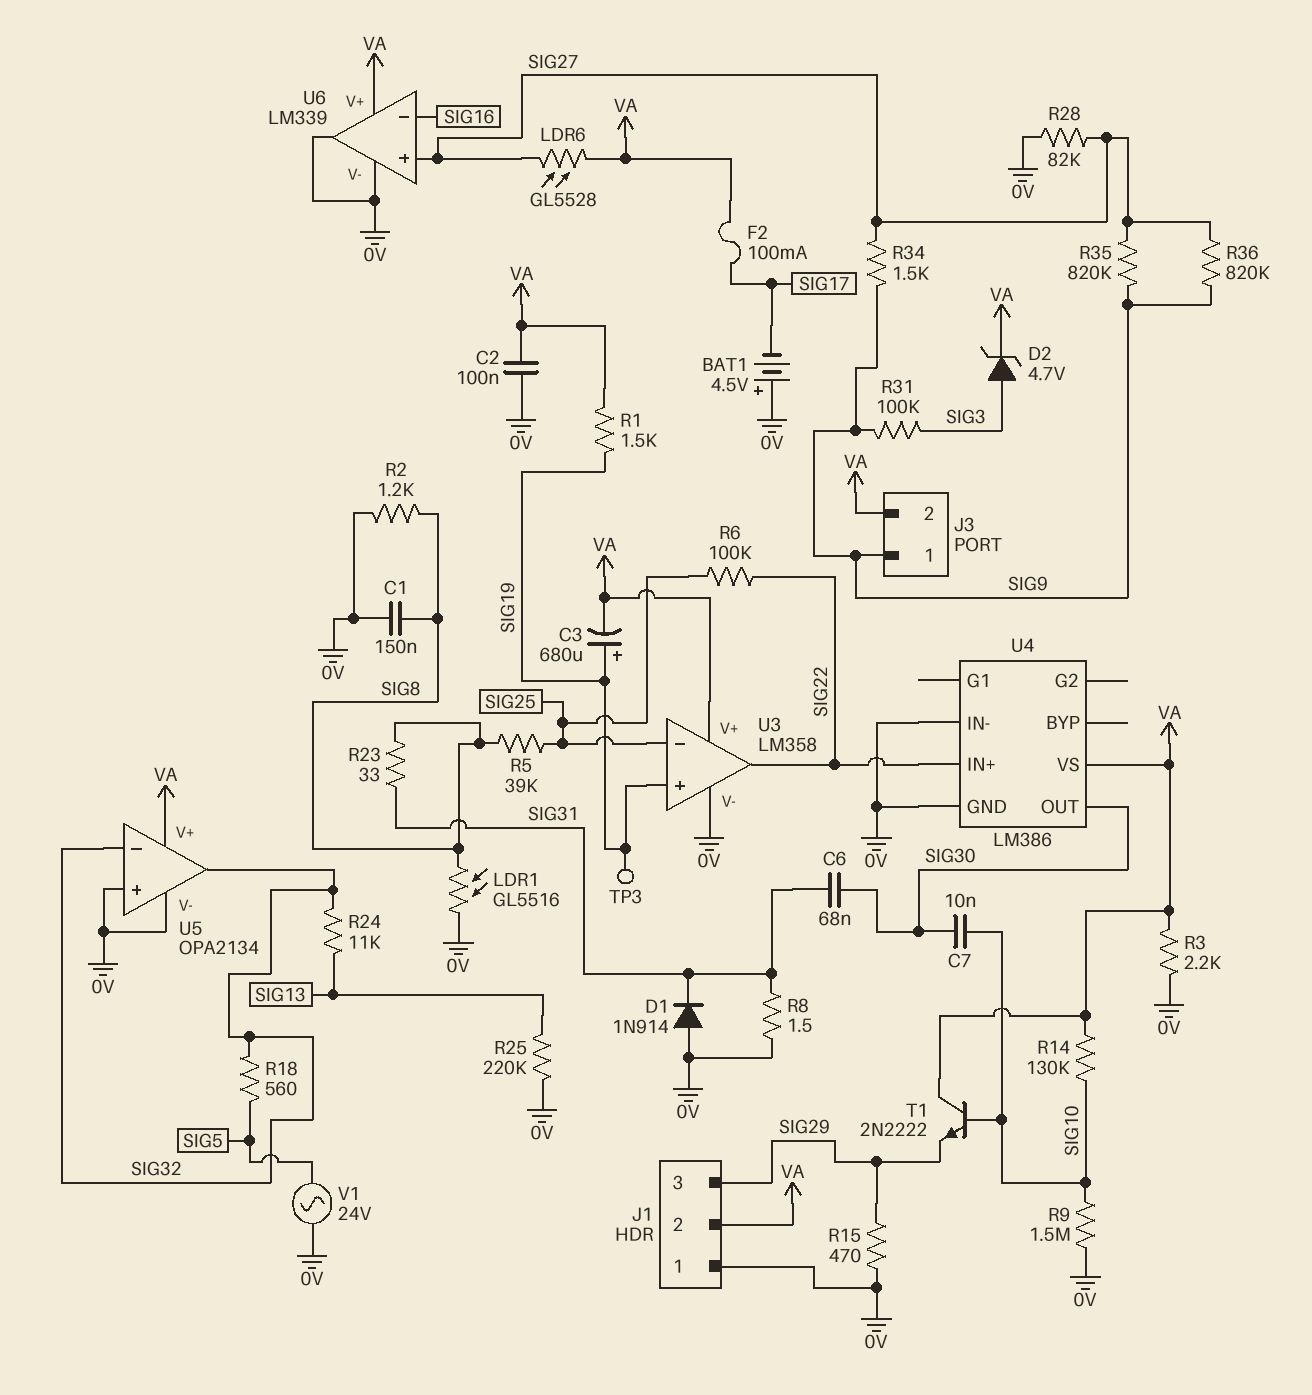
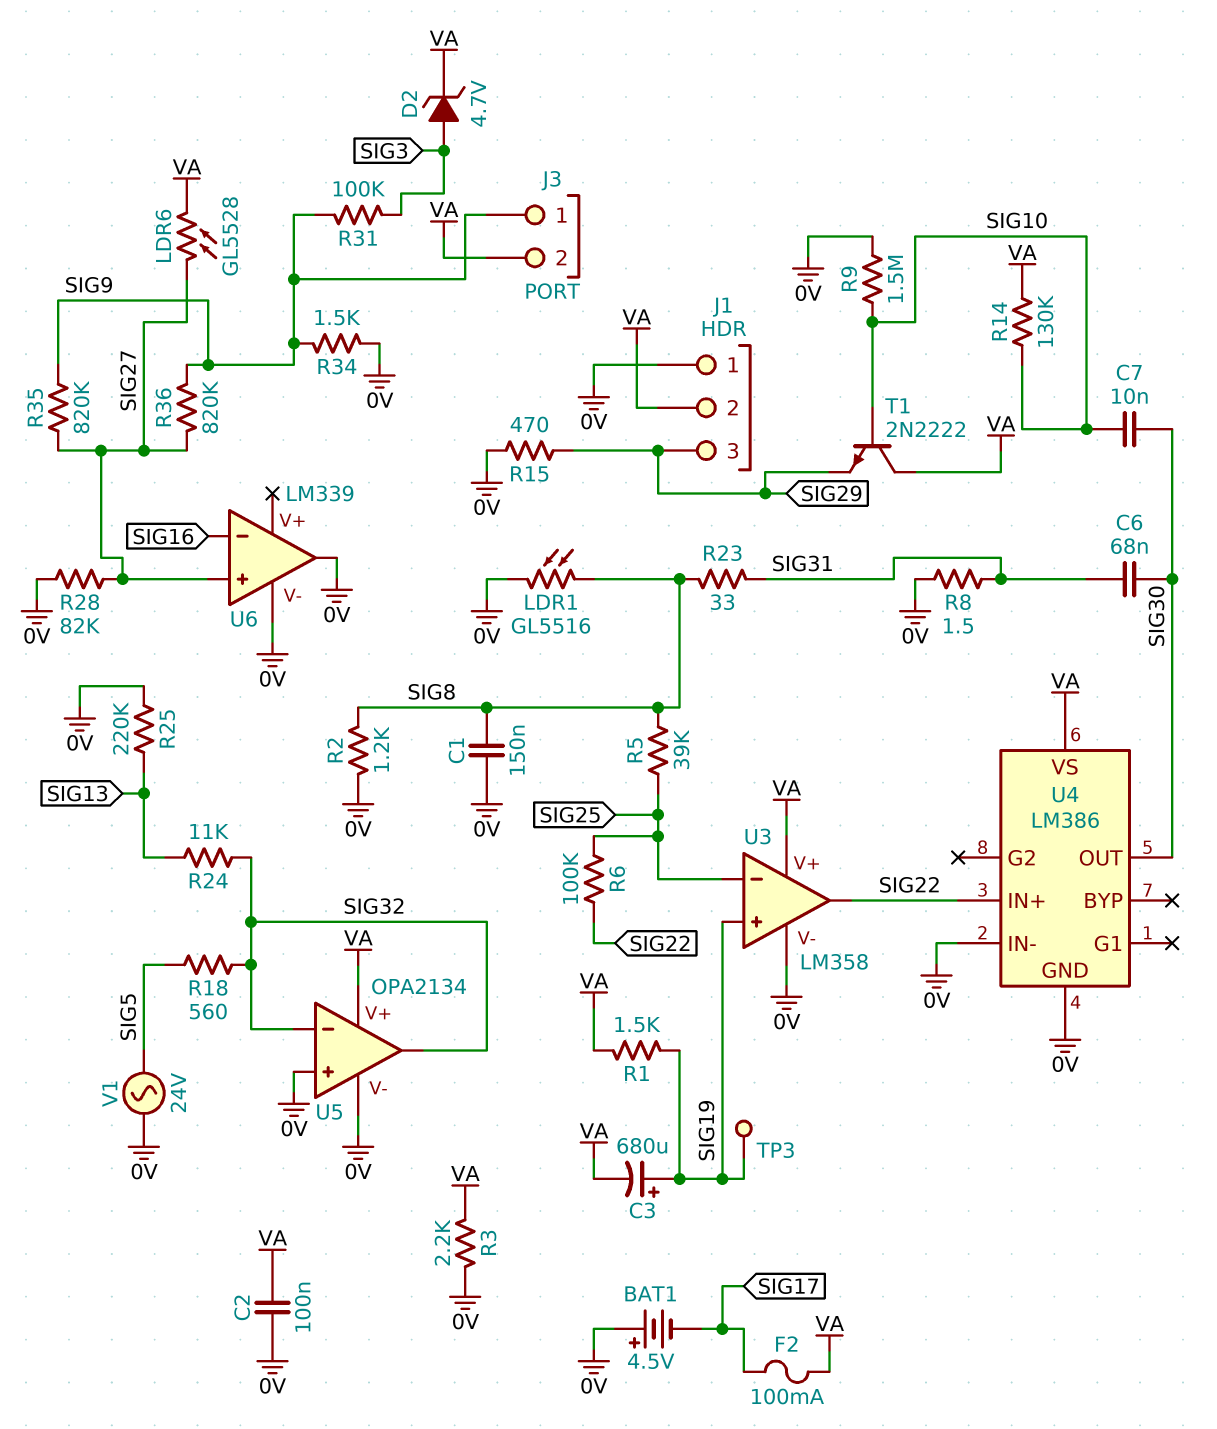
D1: diode 1N914 (A 0V, K SIG31) -> none
R34: 1.5k (SIG9, SIG27) -> 1.5k (0V, SIG9)
U6 pin V+: VA -> none

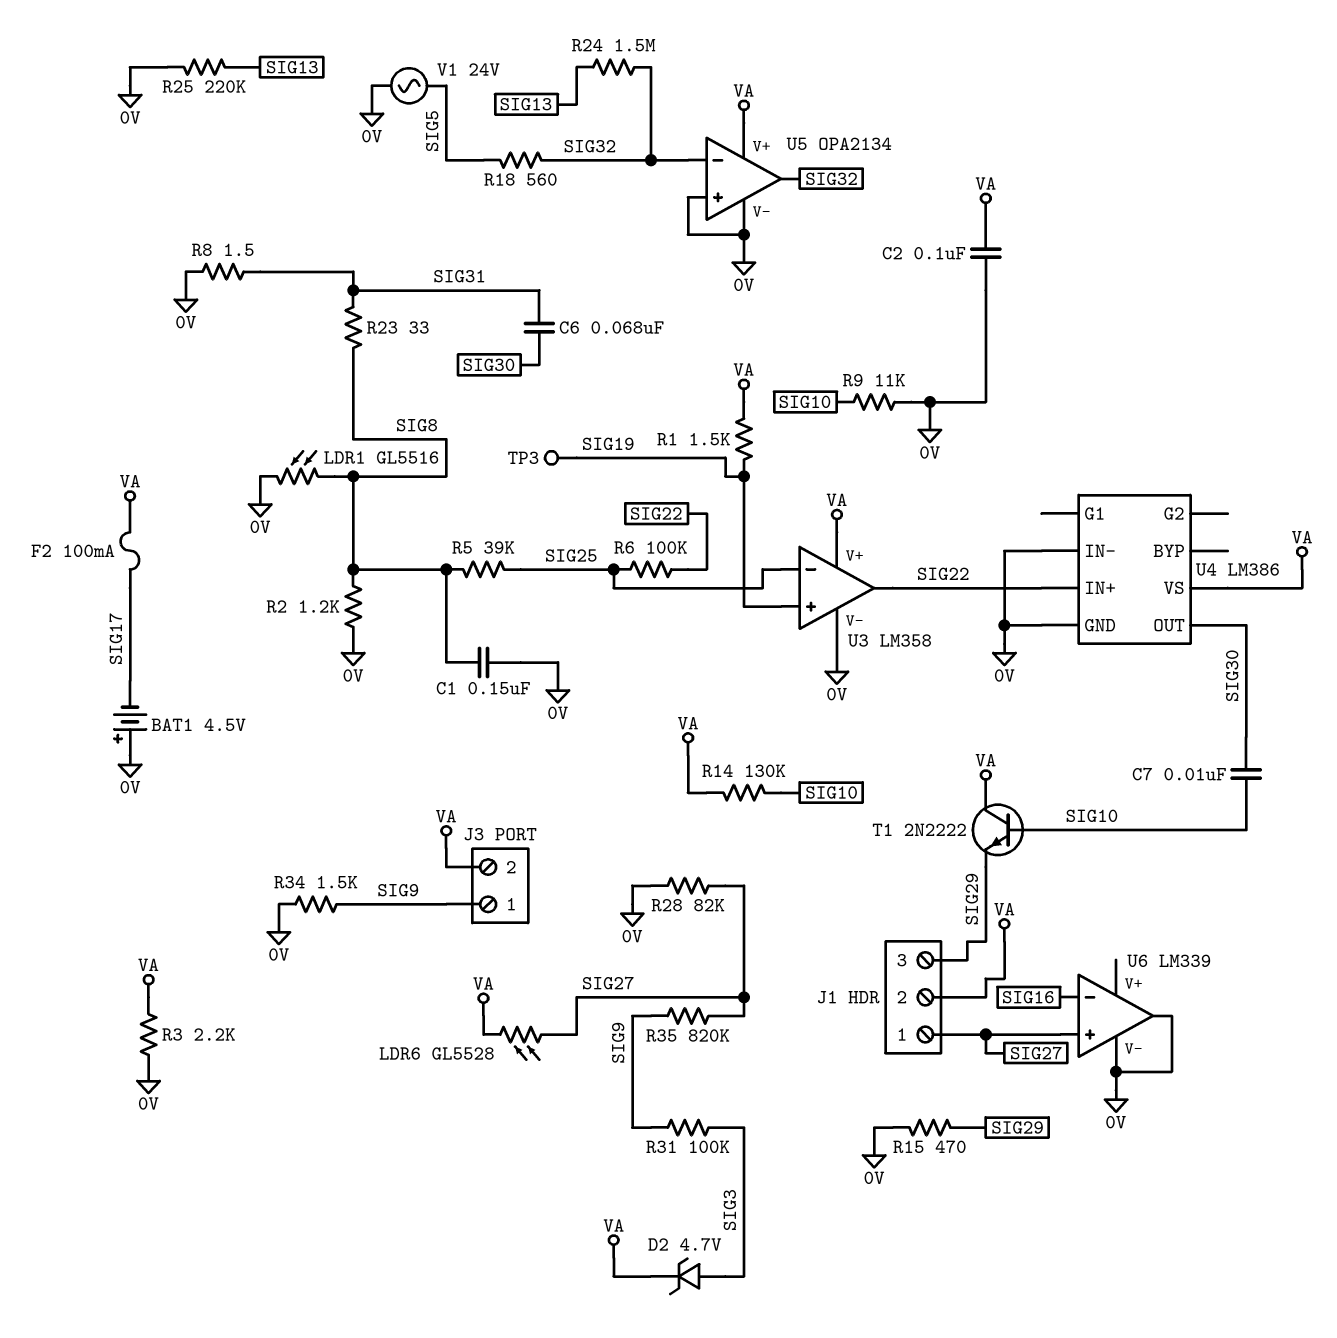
C3: 680uF (plus SIG19, minus VA) -> none
J1 pin 1: 0V -> SIG27
R9: 1.5M (0V, SIG10) -> 11k (0V, SIG10)
R24: 11k (SIG13, SIG32) -> 1.5M (SIG13, SIG32)
R36: 820k (SIG9, SIG27) -> none

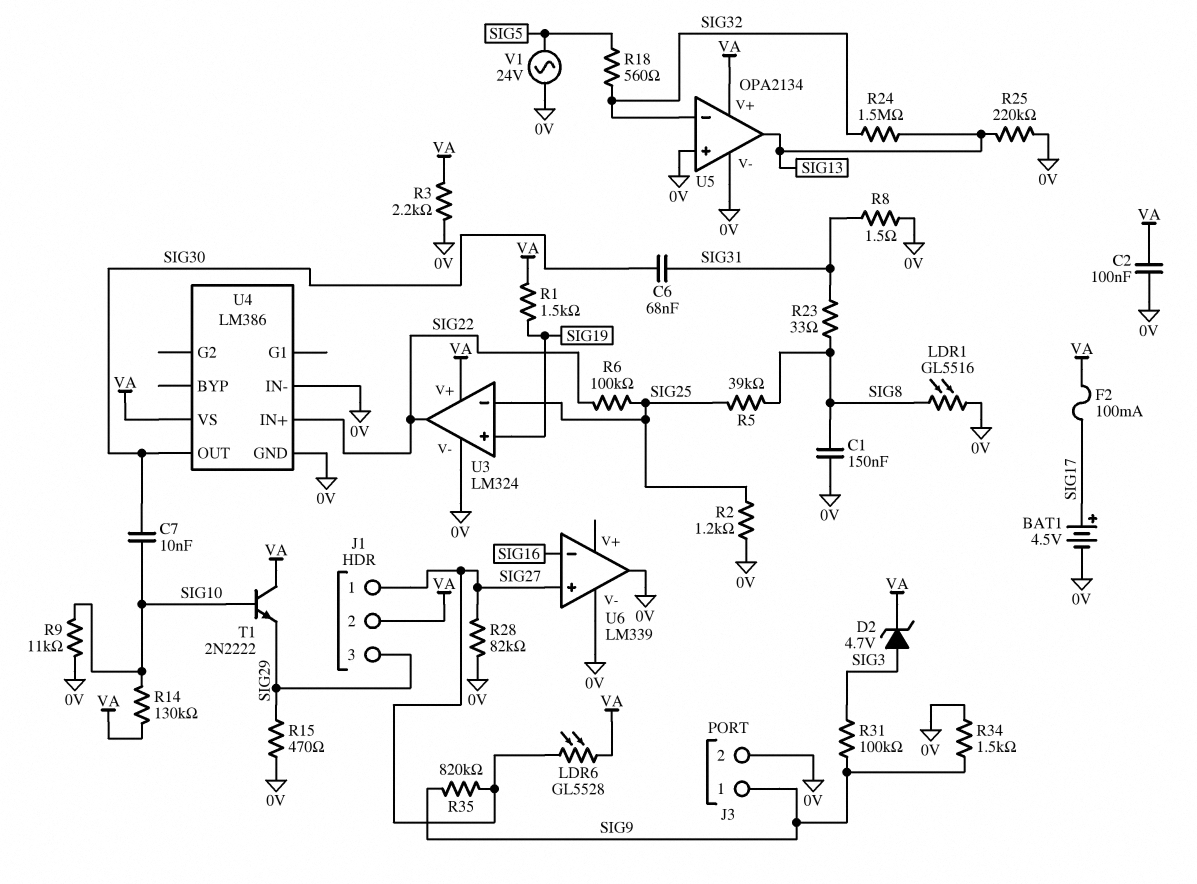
BAT1: 4.5V (plus 0V, minus SIG17) -> 4.5V (plus SIG17, minus 0V)
J3 pin 2: VA -> 0V
R2: 1.2k (0V, SIG8) -> 1.2k (0V, SIG25)
TP3: test point (SIG19) -> none
U3: LM358 -> LM324
U5 pin out: SIG32 -> SIG13

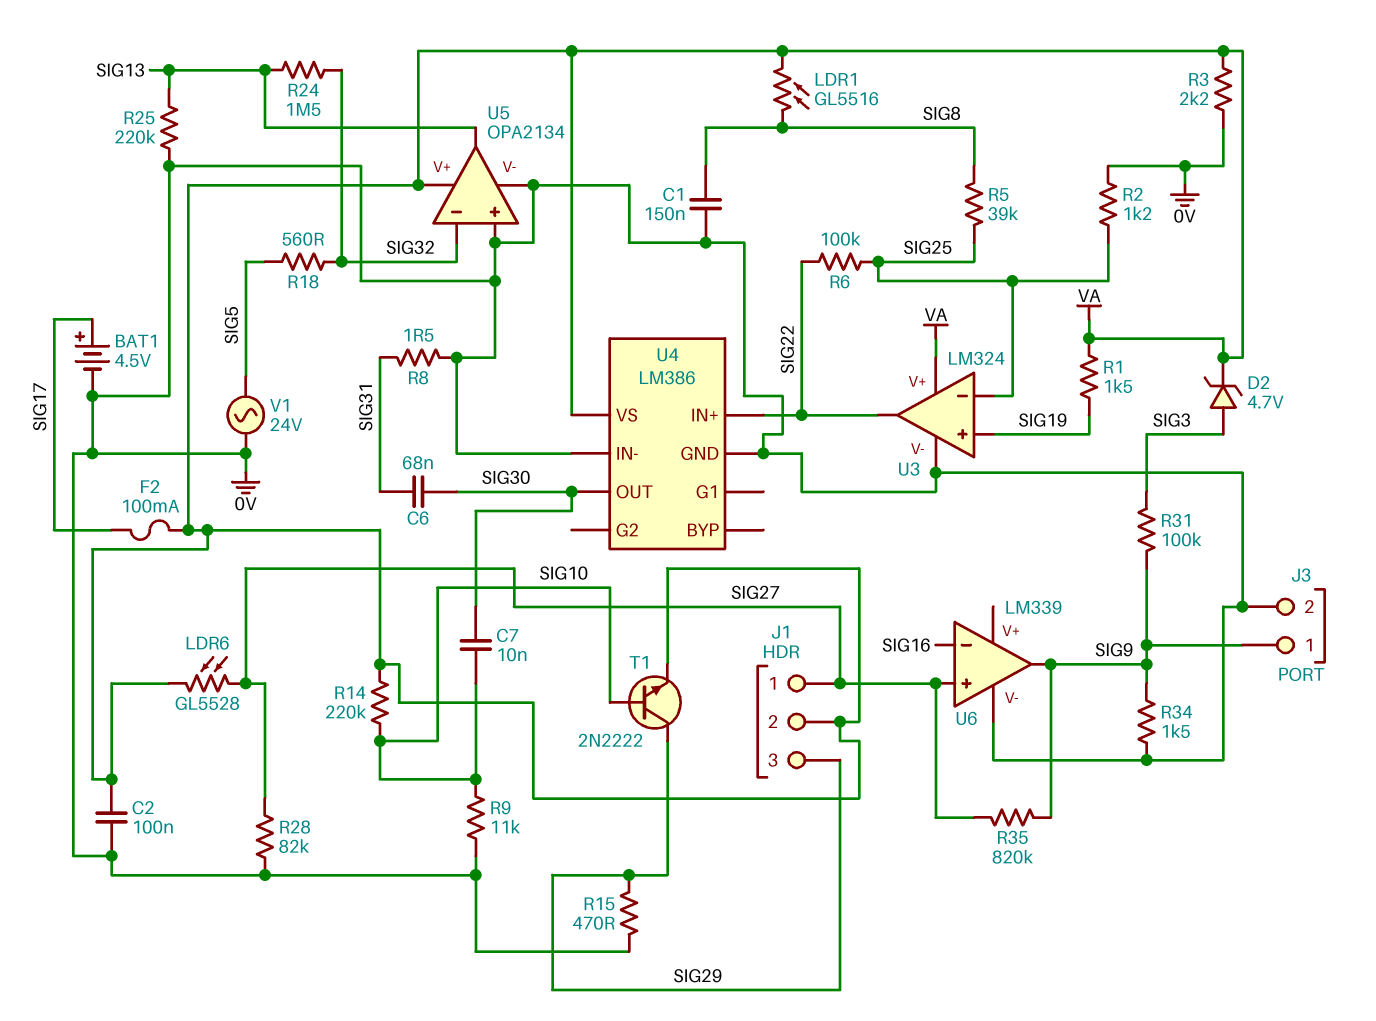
LDR1: GL5516 (0V, SIG8) -> GL5516 (SIG8, VA)
R14: 130k (SIG10, VA) -> 220k (SIG10, VA)
R23: 33 (SIG8, SIG31) -> none
T1: NPN 2N2222 (B SIG10, C VA, E SIG29) -> NPN 2N2222 (B SIG10, C SIG29, E VA)
U6 pin out: 0V -> SIG9

